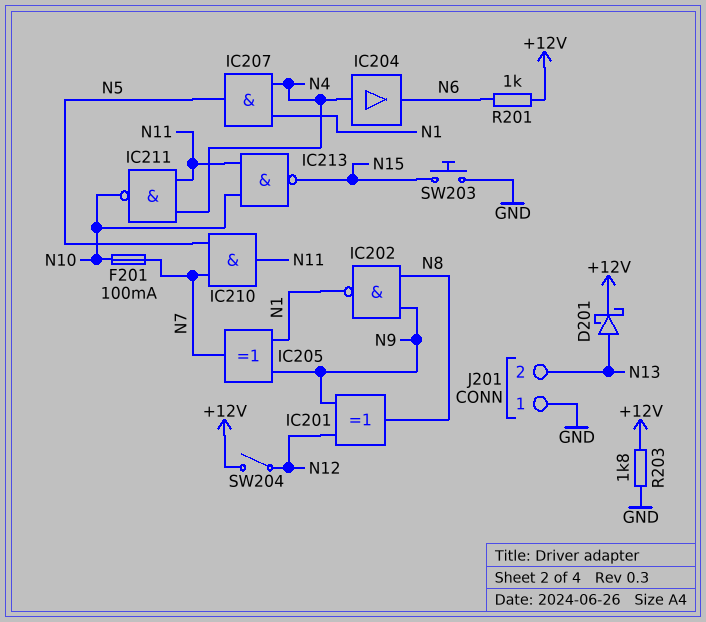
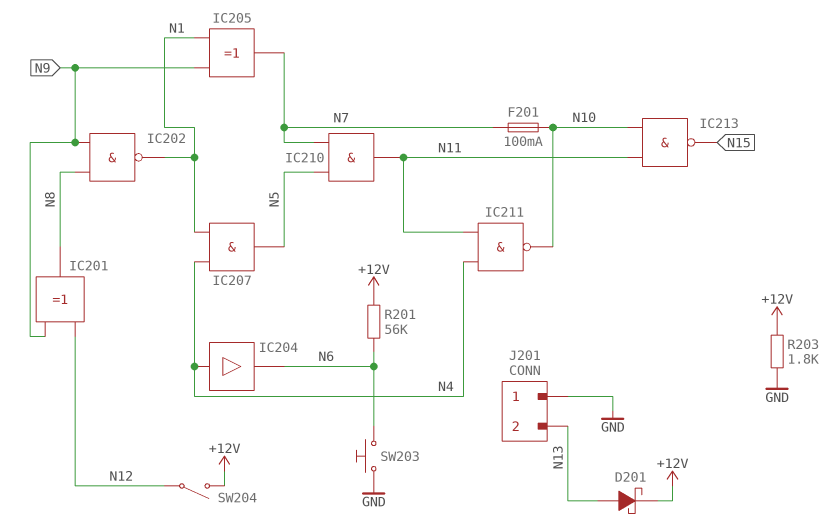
R201: 1k (+12V, N6) -> 56k (+12V, N6)
SW203: button (GND, N15) -> button (GND, N6)

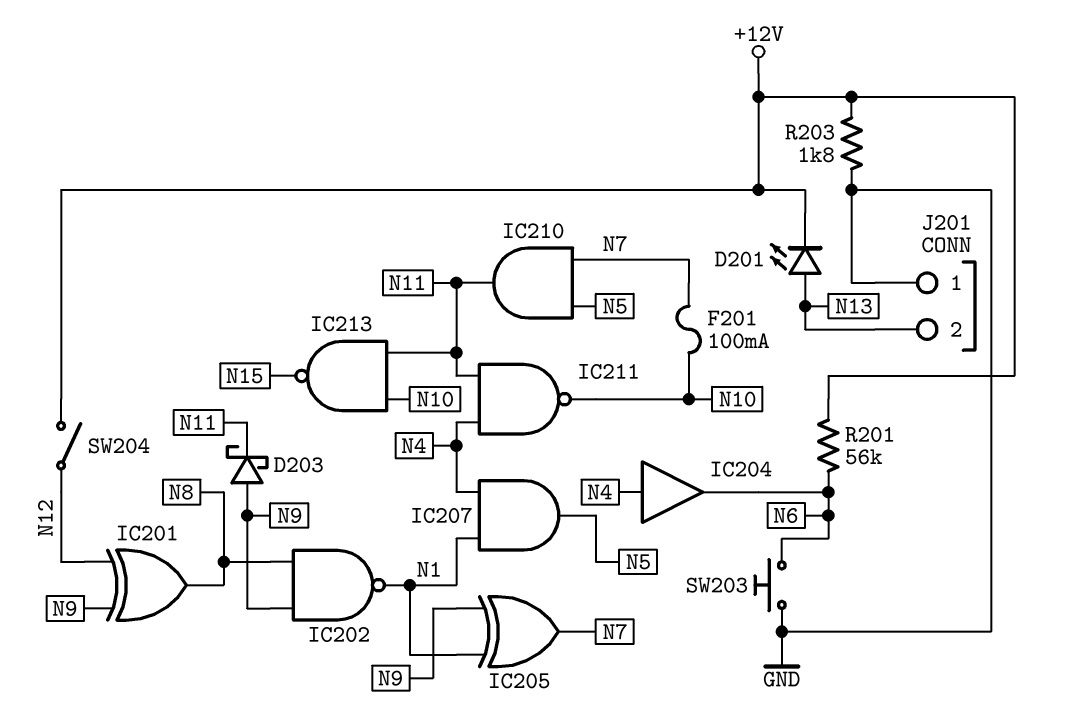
D201: schottky (A N13, K +12V) -> LED (A N13, K +12V)
D203: none -> schottky (A N9, K N11)

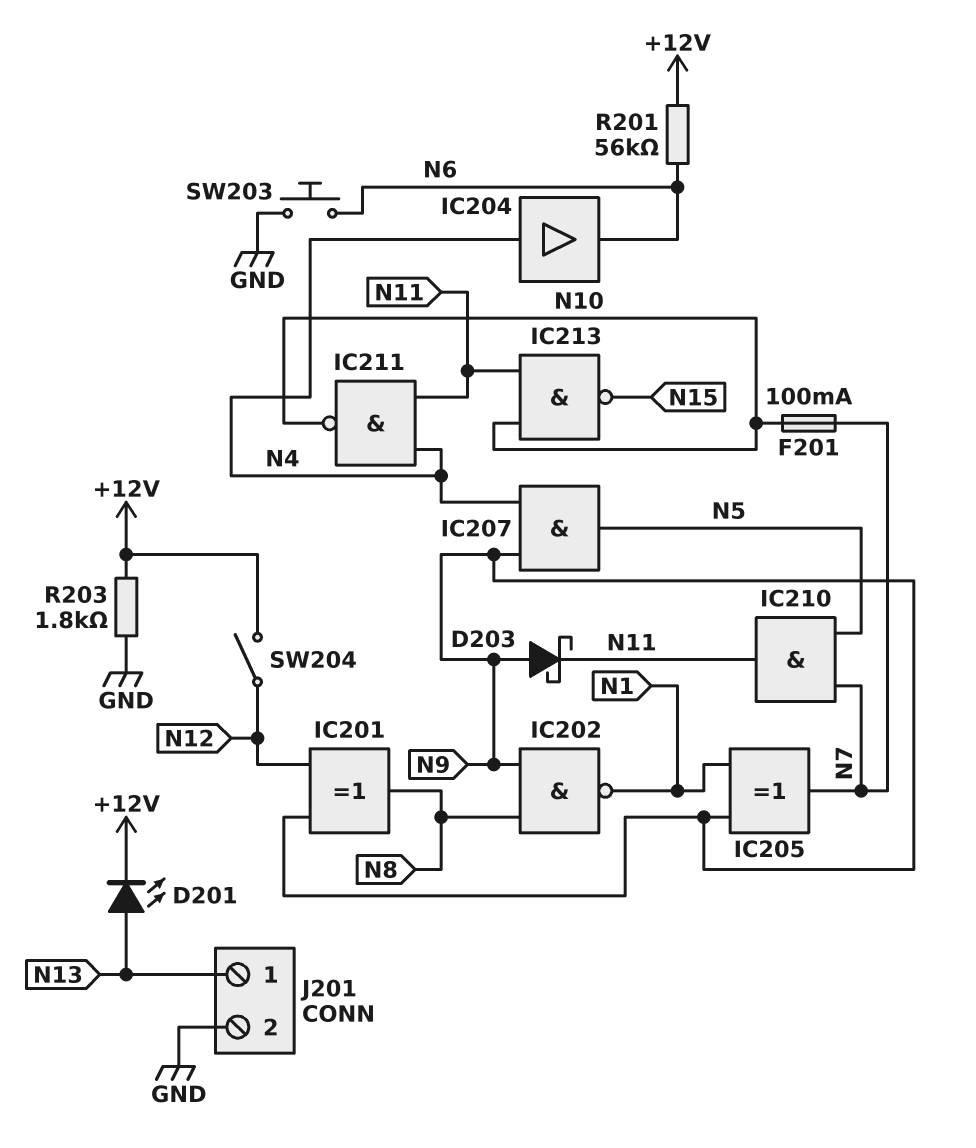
IC207: AND (in N1, in N4, out N5) -> AND (in N4, in N9, out N5)
J201 pin 1: GND -> N13
J201 pin 2: N13 -> GND

